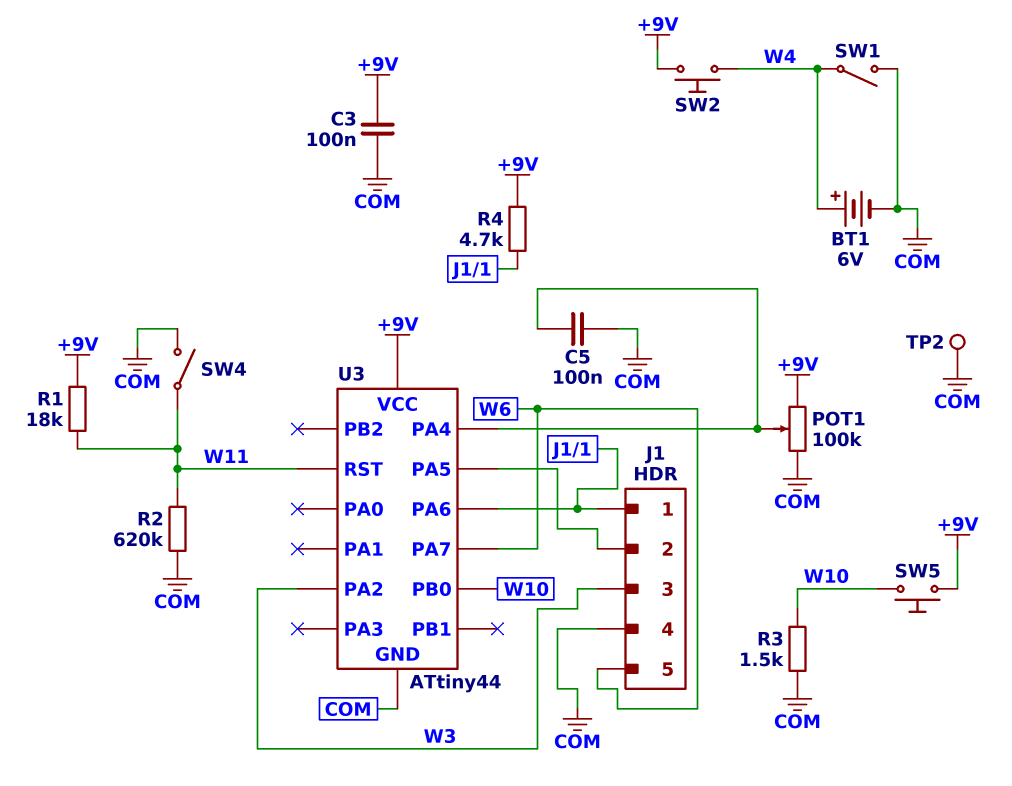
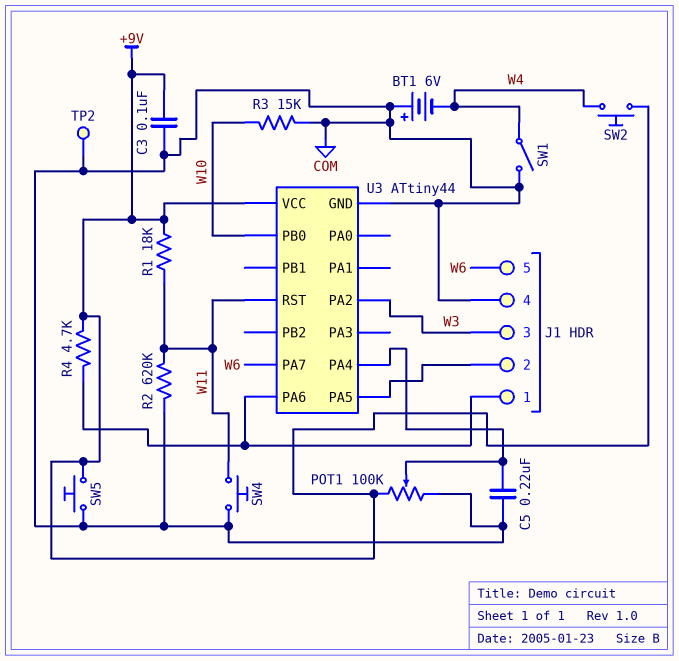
BT1: 6V (plus W4, minus COM) -> 6V (plus COM, minus W4)
C5: 100nF (COM, U3/PA4) -> 220nF (COM, U3/PA4)
R3: 1.5k (COM, W10) -> 15k (COM, W10)
SW4: switch (COM, W11) -> button (COM, W11)
SW5: button (+9V, W10) -> button (+9V, COM)

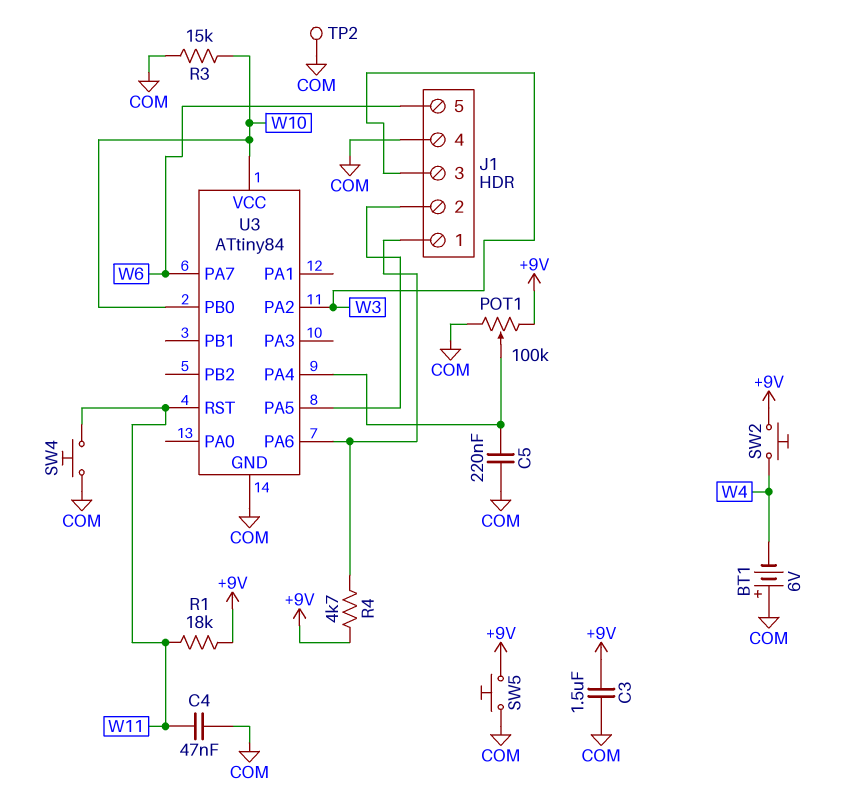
C3: 100nF (+9V, COM) -> 1.5uF (+9V, COM)
C4: none -> 47nF (COM, W11)
R2: 620k (COM, W11) -> none
SW1: switch (COM, W4) -> none
U3: ATtiny44 -> ATtiny84
U3 pin VCC: +9V -> W10

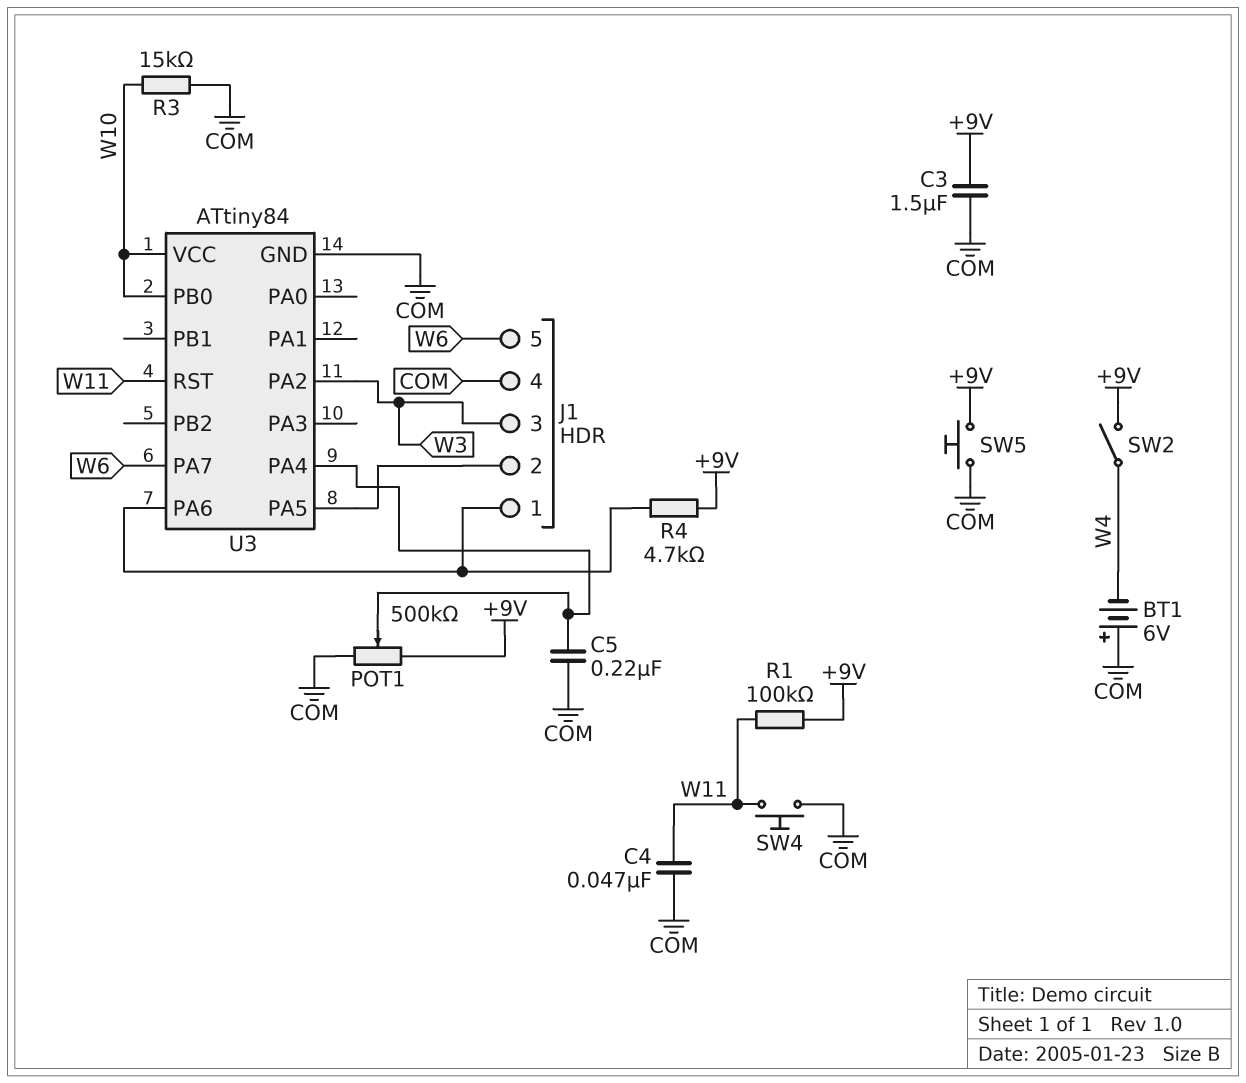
POT1: 100k (+9V, COM, wiper U3/PA4) -> 500k (+9V, COM, wiper U3/PA4)
R1: 18k (+9V, W11) -> 100k (+9V, W11)
SW2: button (+9V, W4) -> switch (+9V, W4)
TP2: test point (COM) -> none

